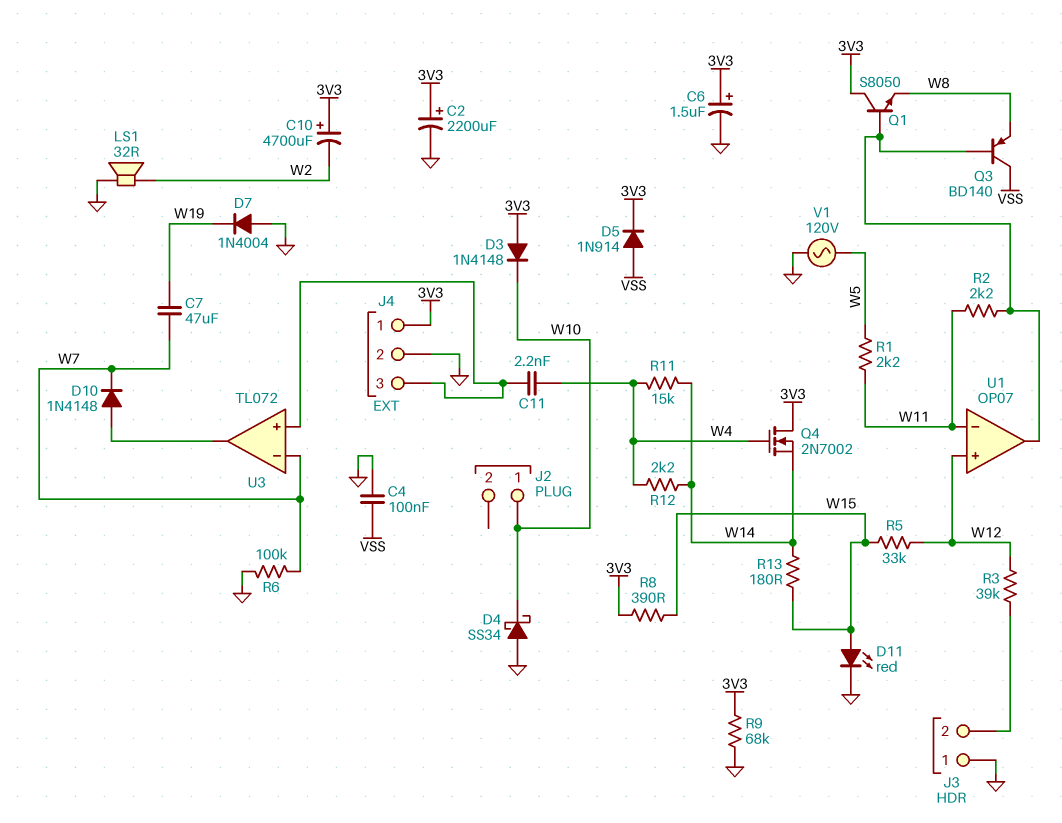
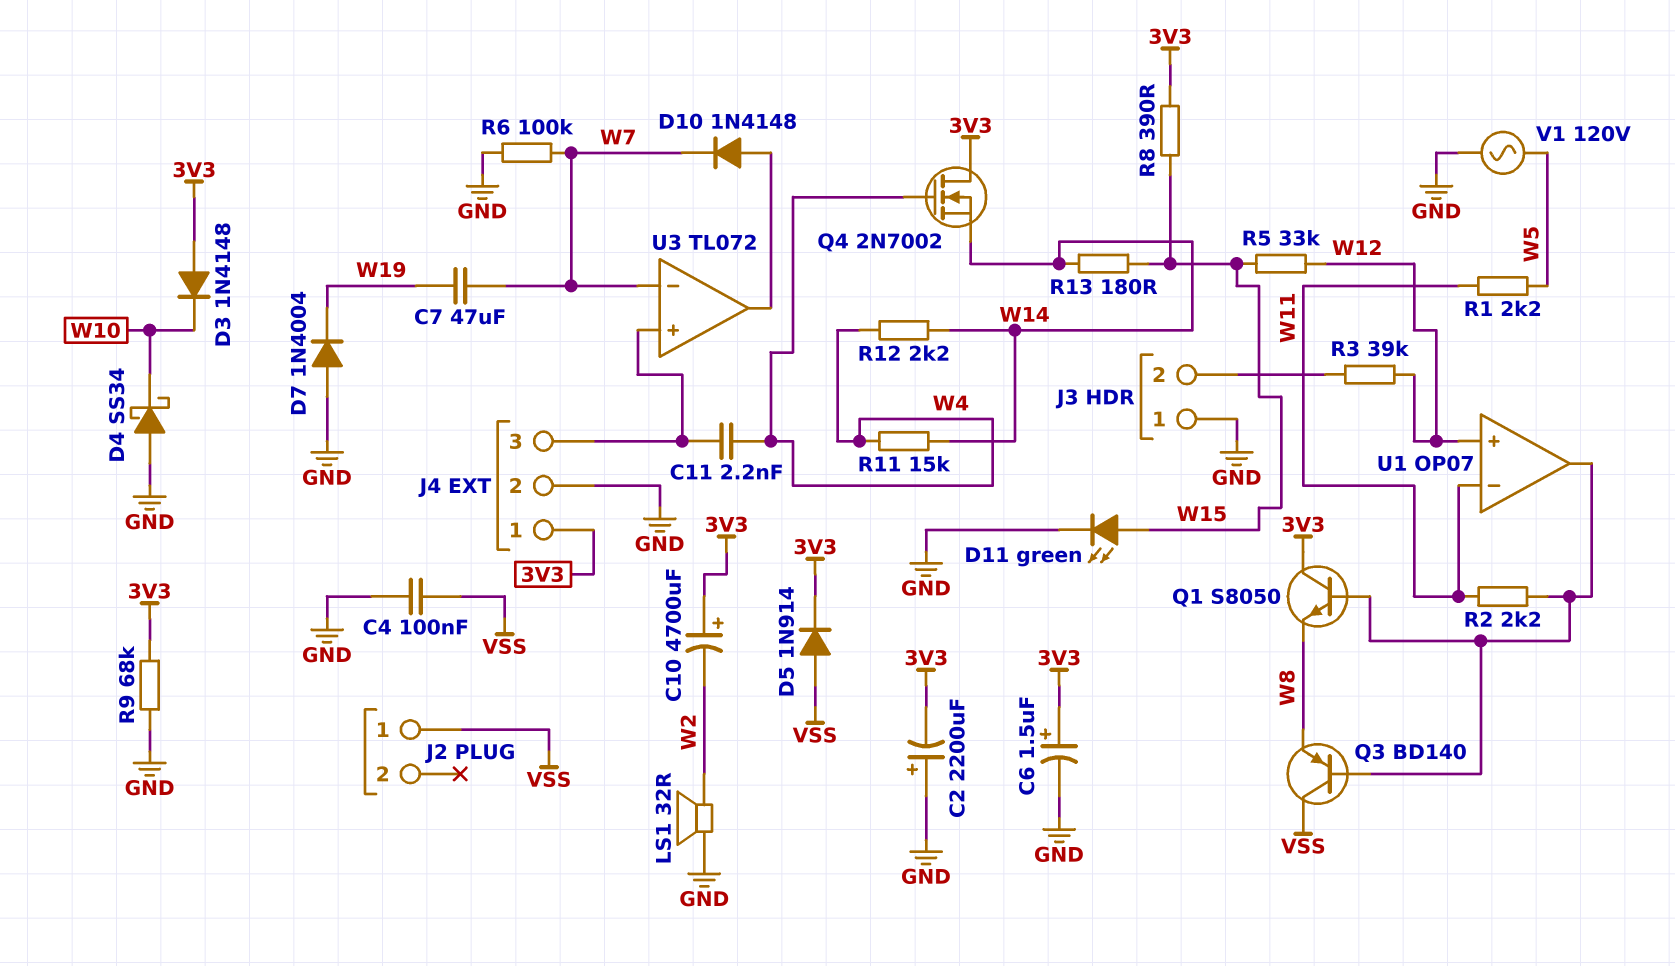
C2: 2200uF (plus 3V3, minus GND) -> 2200uF (plus GND, minus 3V3)
D11: LED red (A W15, K GND) -> LED green (A W15, K GND)
J2 pin 1: W10 -> VSS

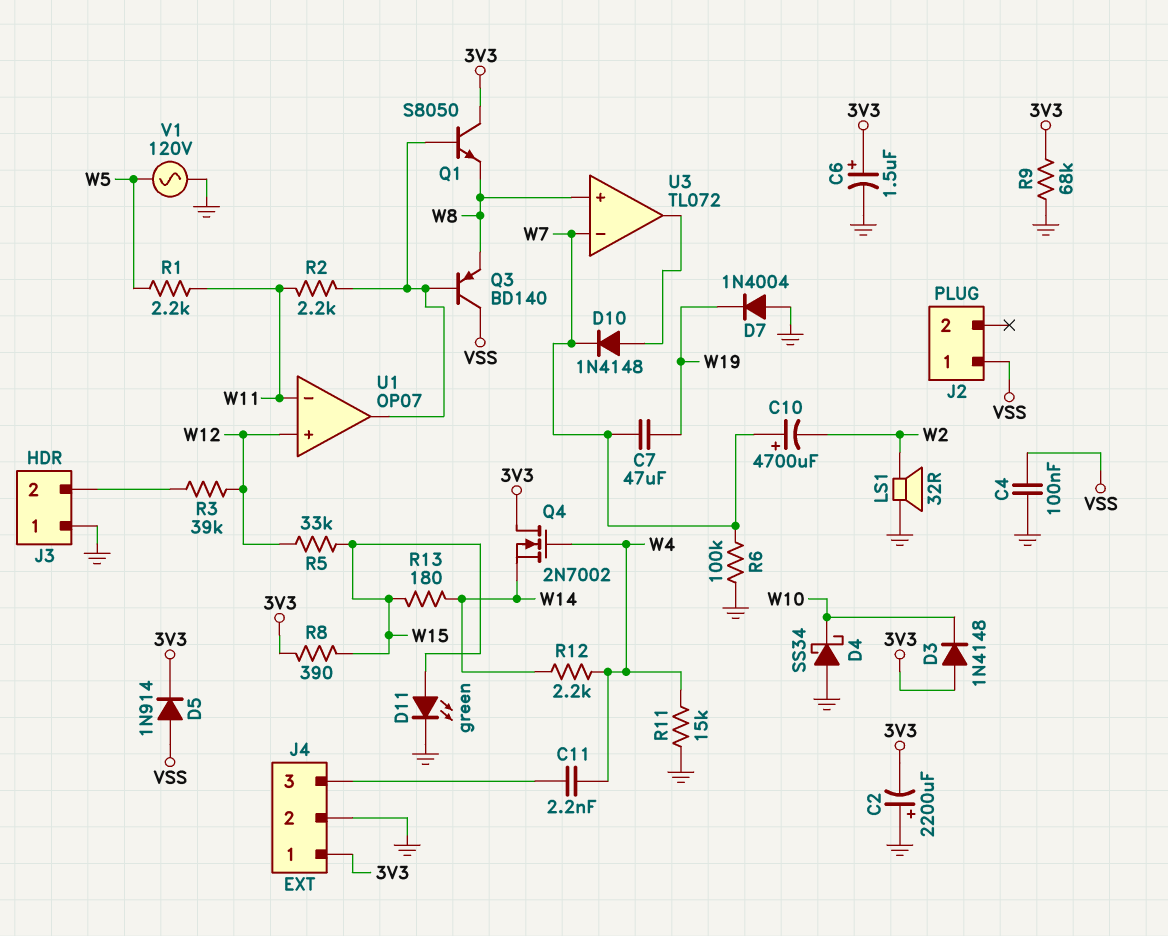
C10: 4700uF (plus 3V3, minus W2) -> 4700uF (plus W7, minus W2)
R11: 15k (W4, W14) -> 15k (GND, W4)
U3 pin in+: J4/3 -> W8

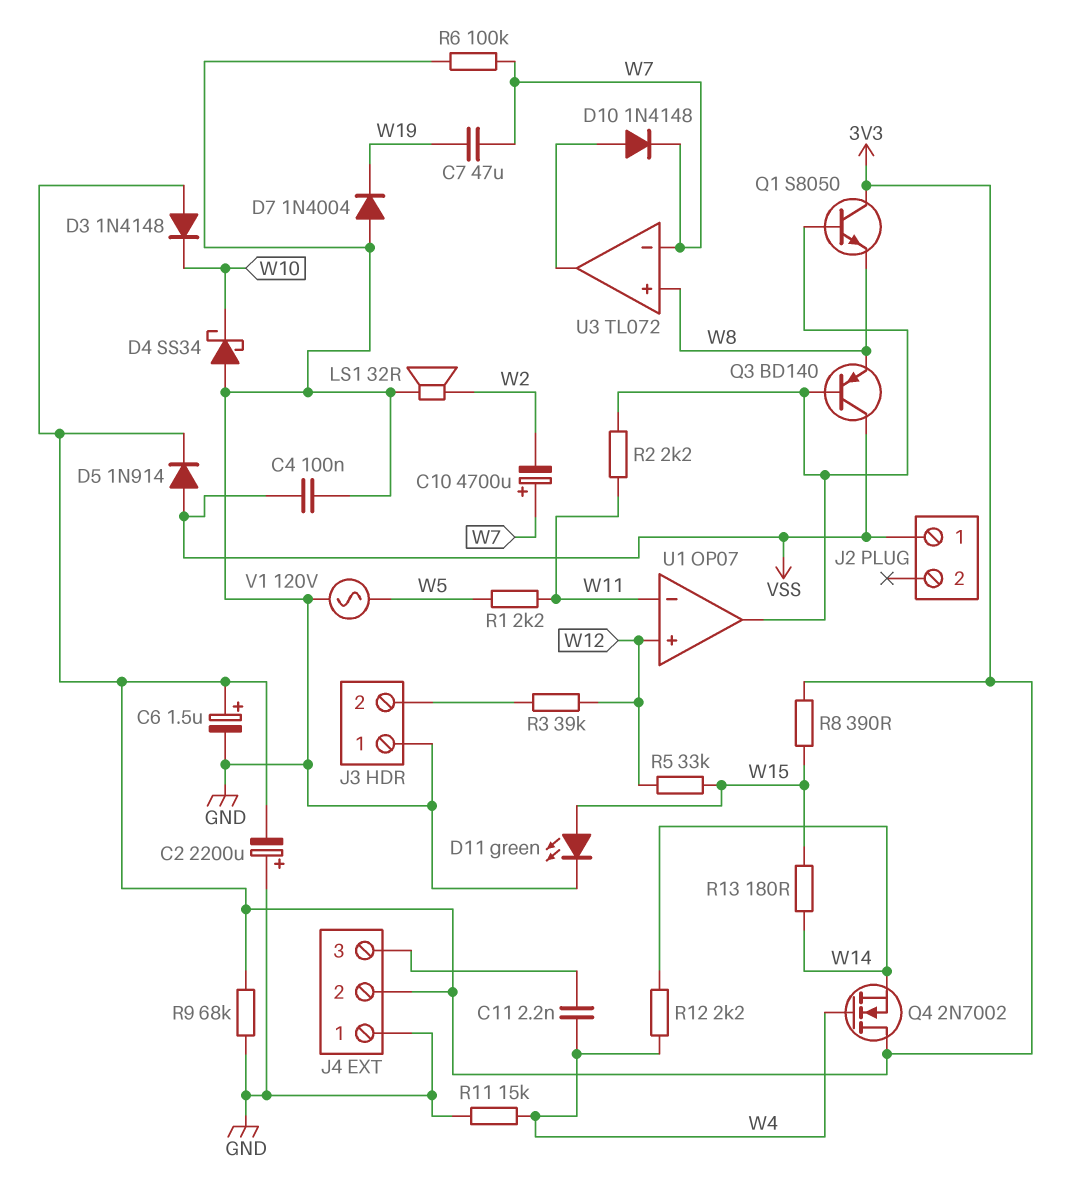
J4 pin 1: 3V3 -> GND
J4 pin 2: GND -> 3V3

